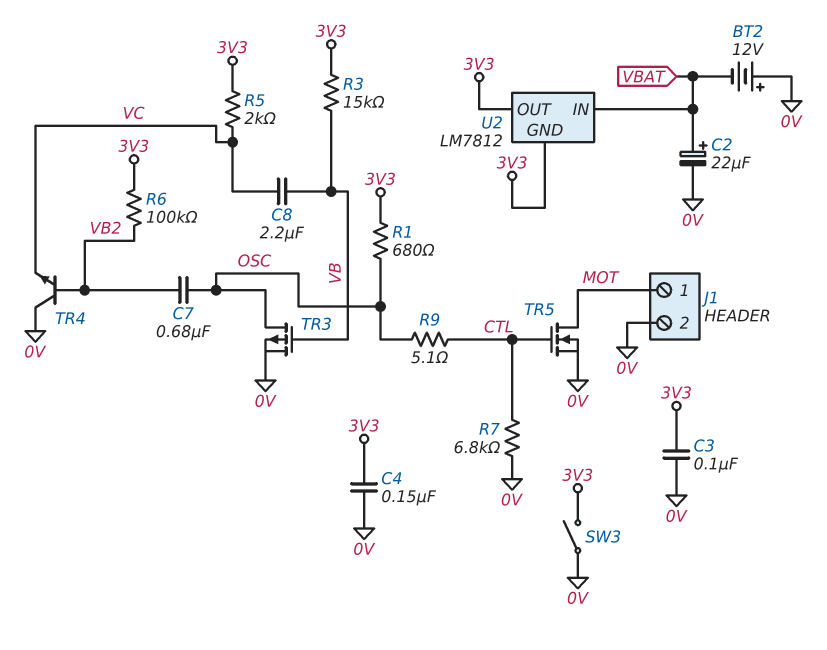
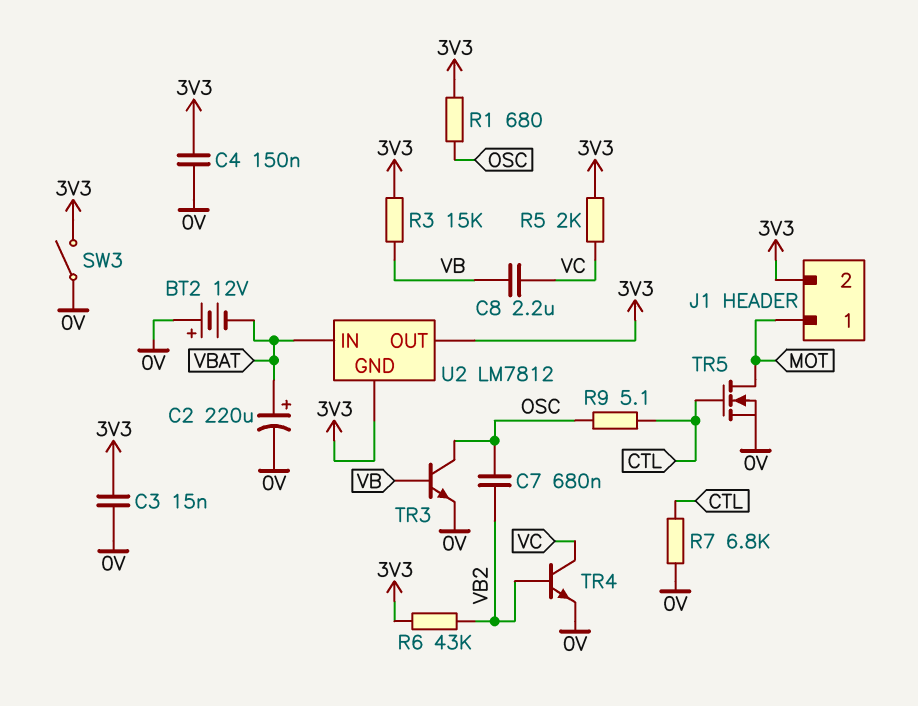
C2: 22uF (plus VBAT, minus 0V) -> 220uF (plus VBAT, minus 0V)
C3: 100nF (0V, 3V3) -> 15nF (0V, 3V3)
J1 pin 2: 0V -> 3V3
R6: 100k (3V3, VB2) -> 43k (3V3, VB2)
TR3: PMOS (G VB, D OSC, S 0V) -> NPN (B VB, C OSC, E 0V)
TR4: NPN (B VB2, C 0V, E VC) -> NPN (B VB2, C VC, E 0V)

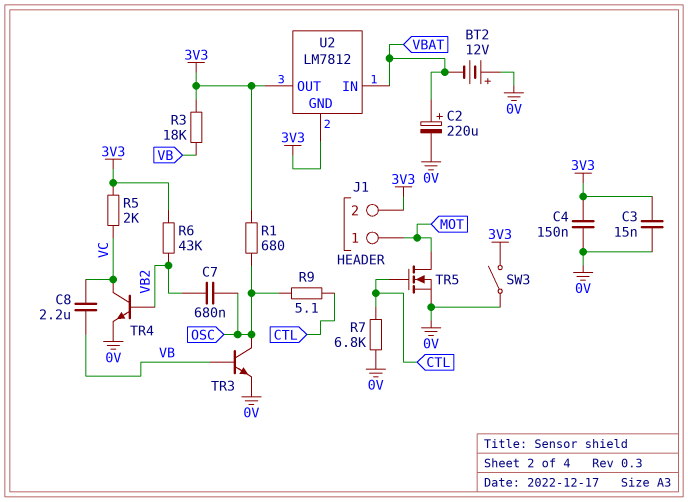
R3: 15k (3V3, VB) -> 18k (3V3, VB)

